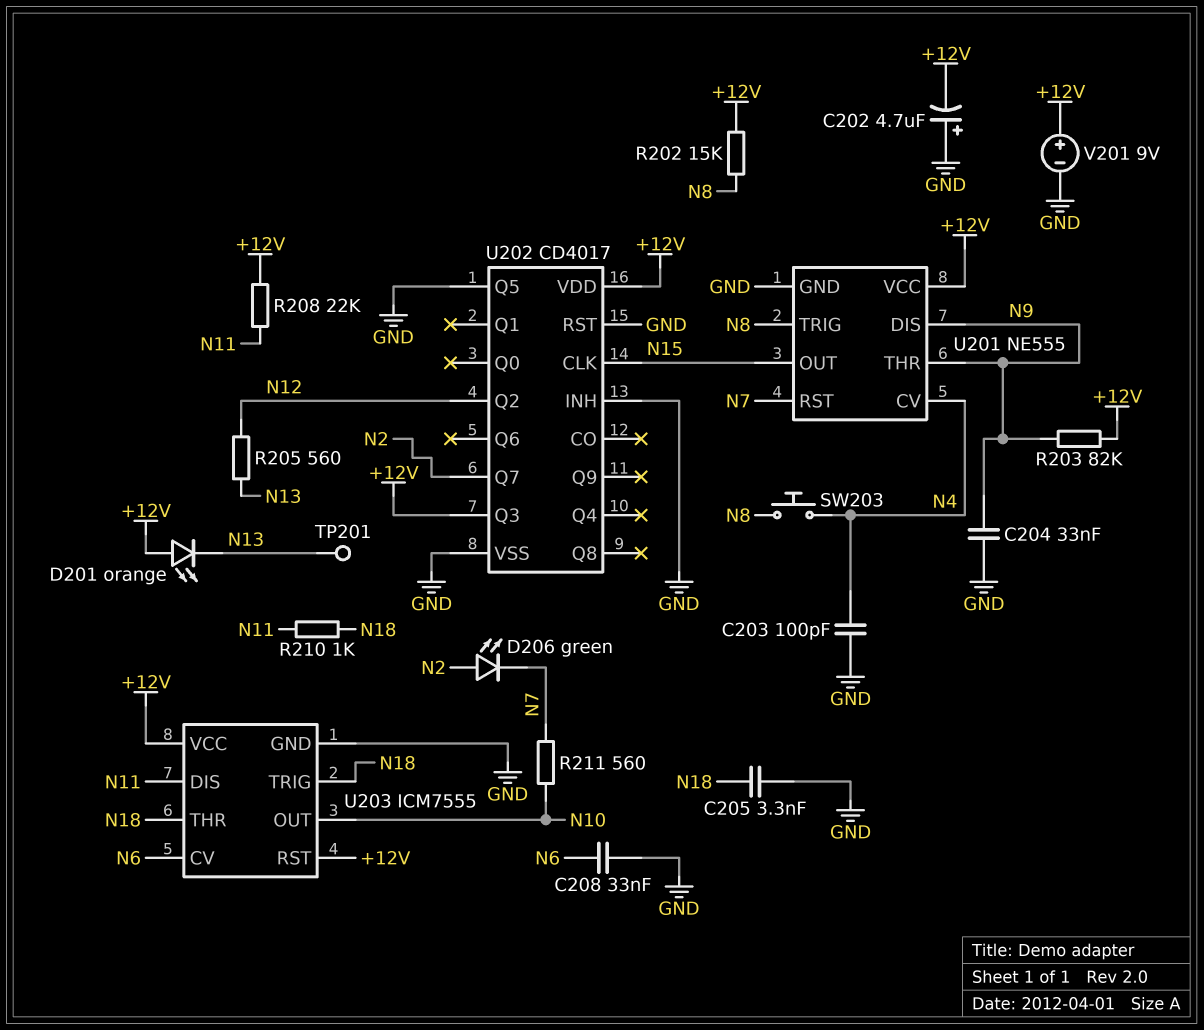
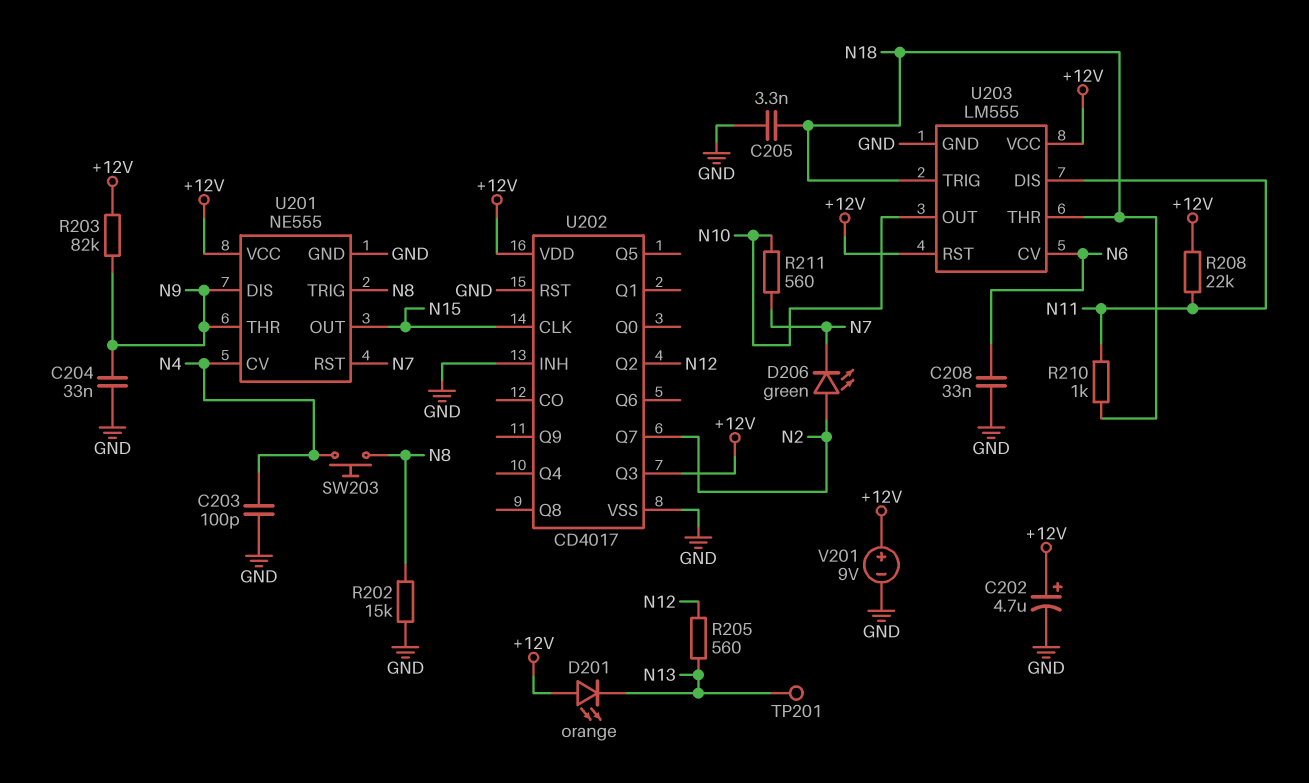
C202: 4.7uF (plus GND, minus +12V) -> 4.7uF (plus +12V, minus GND)
R202: 15k (+12V, N8) -> 15k (GND, N8)
U202 pin Q5: GND -> none
U203: ICM7555 -> LM555

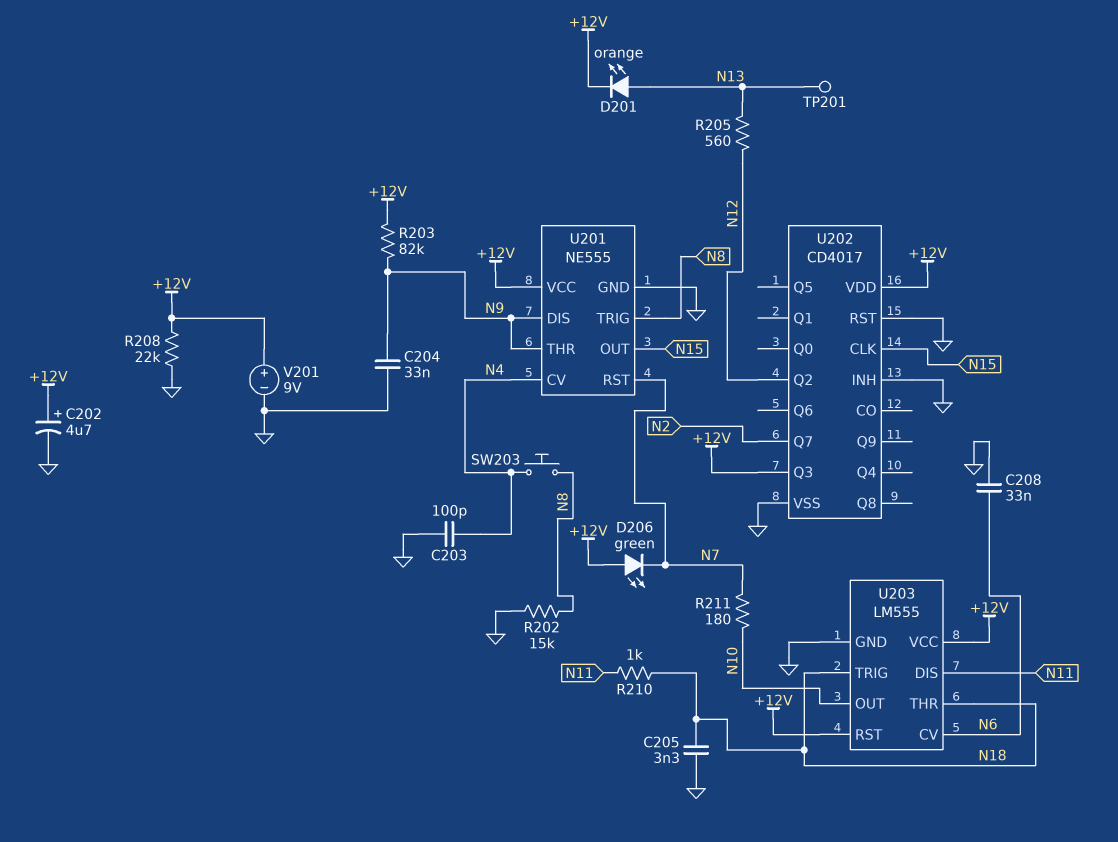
D201: LED orange (A +12V, K N13) -> LED orange (A N13, K +12V)
D206: LED green (A N2, K N7) -> LED green (A +12V, K N7)
R208: 22k (+12V, N11) -> 22k (+12V, GND)
R211: 560 (N7, N10) -> 180 (N7, N10)

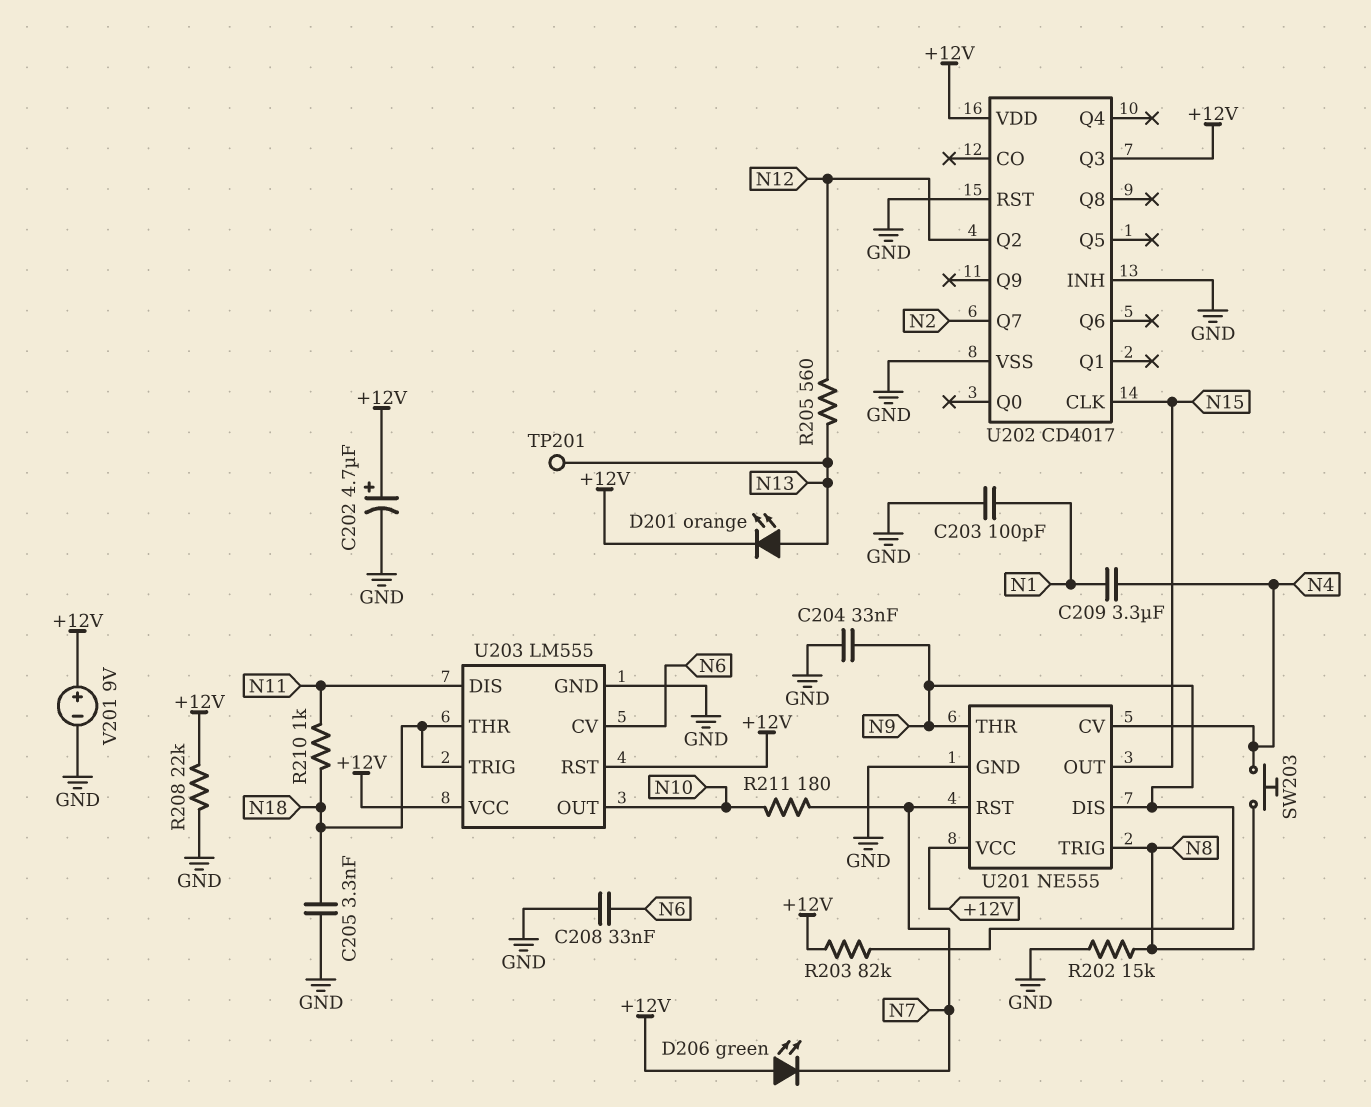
C203: 100pF (GND, N4) -> 100pF (GND, N1)
C209: none -> 3.3uF (N1, N4)

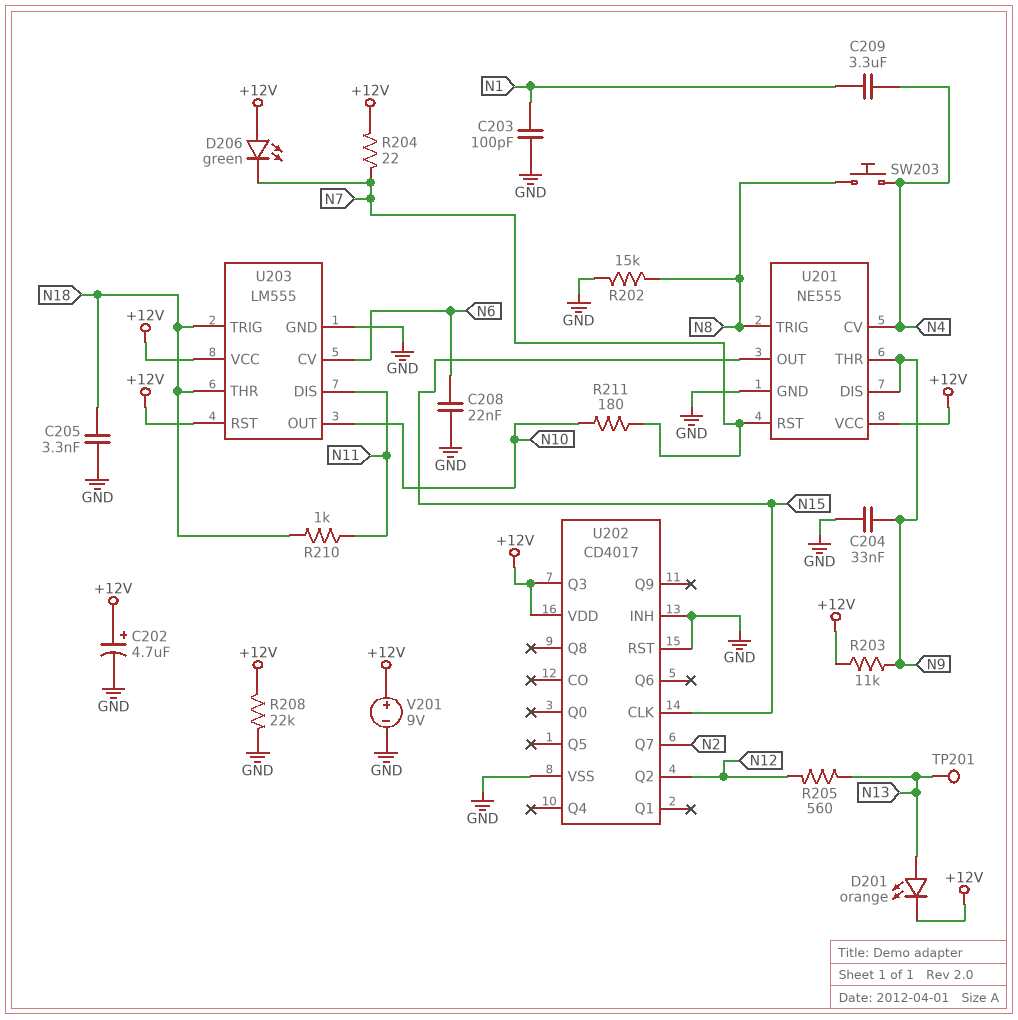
C208: 33nF (GND, N6) -> 22nF (GND, N6)
R203: 82k (+12V, N9) -> 11k (+12V, N9)
R204: none -> 22 (+12V, N7)

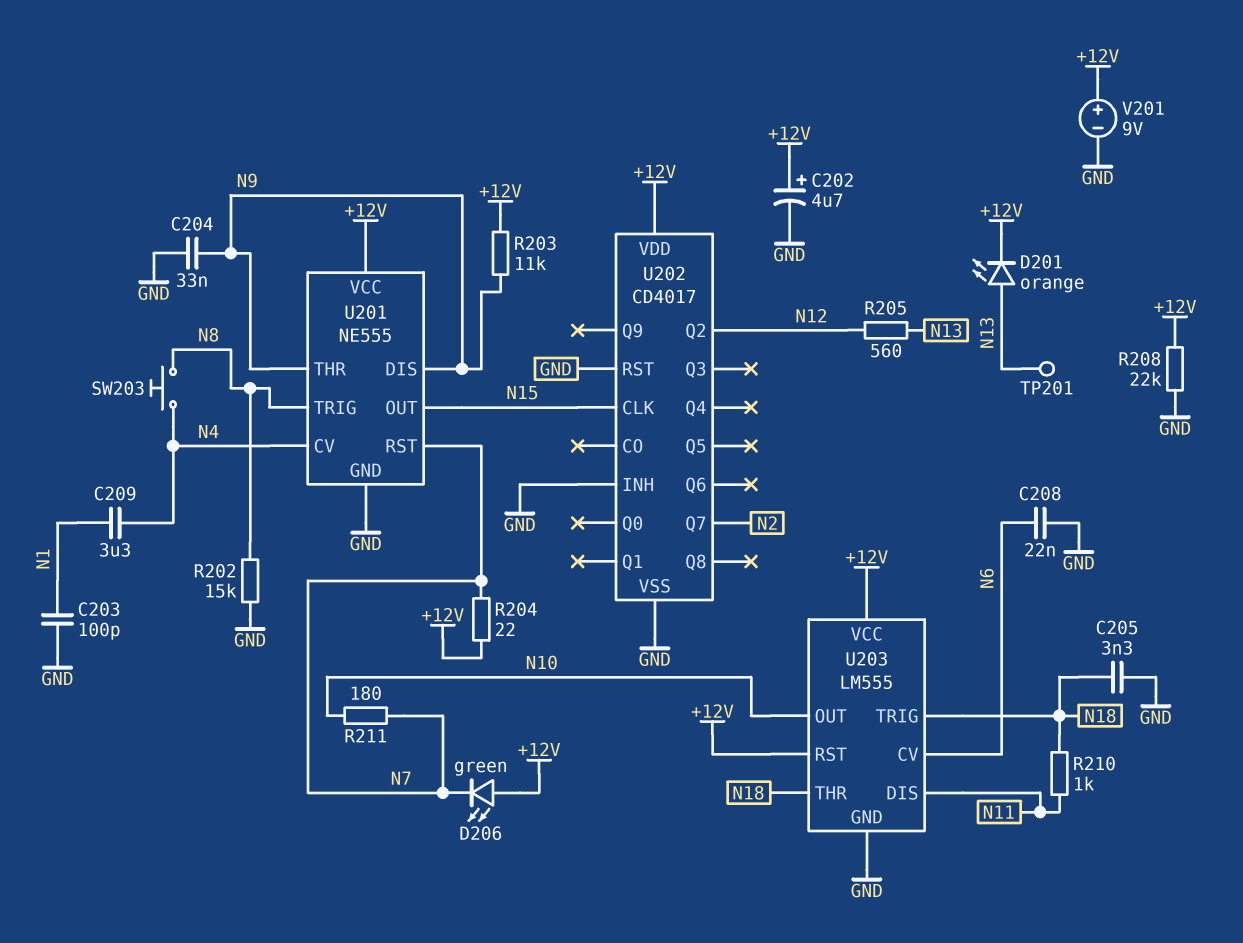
U202 pin Q3: +12V -> none

